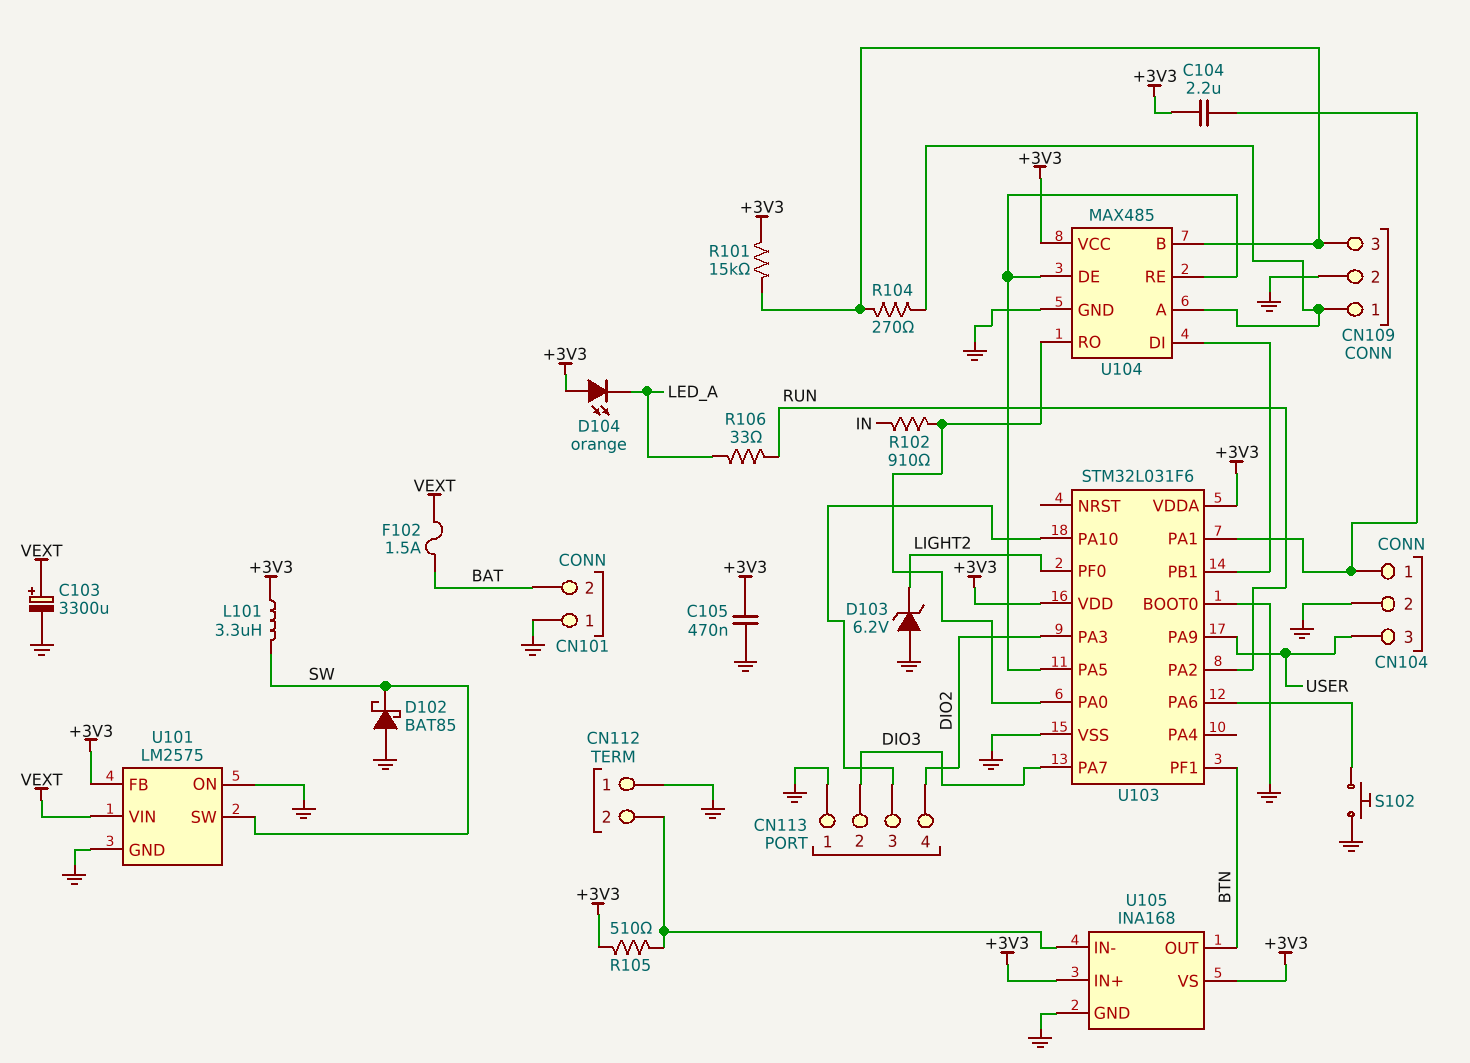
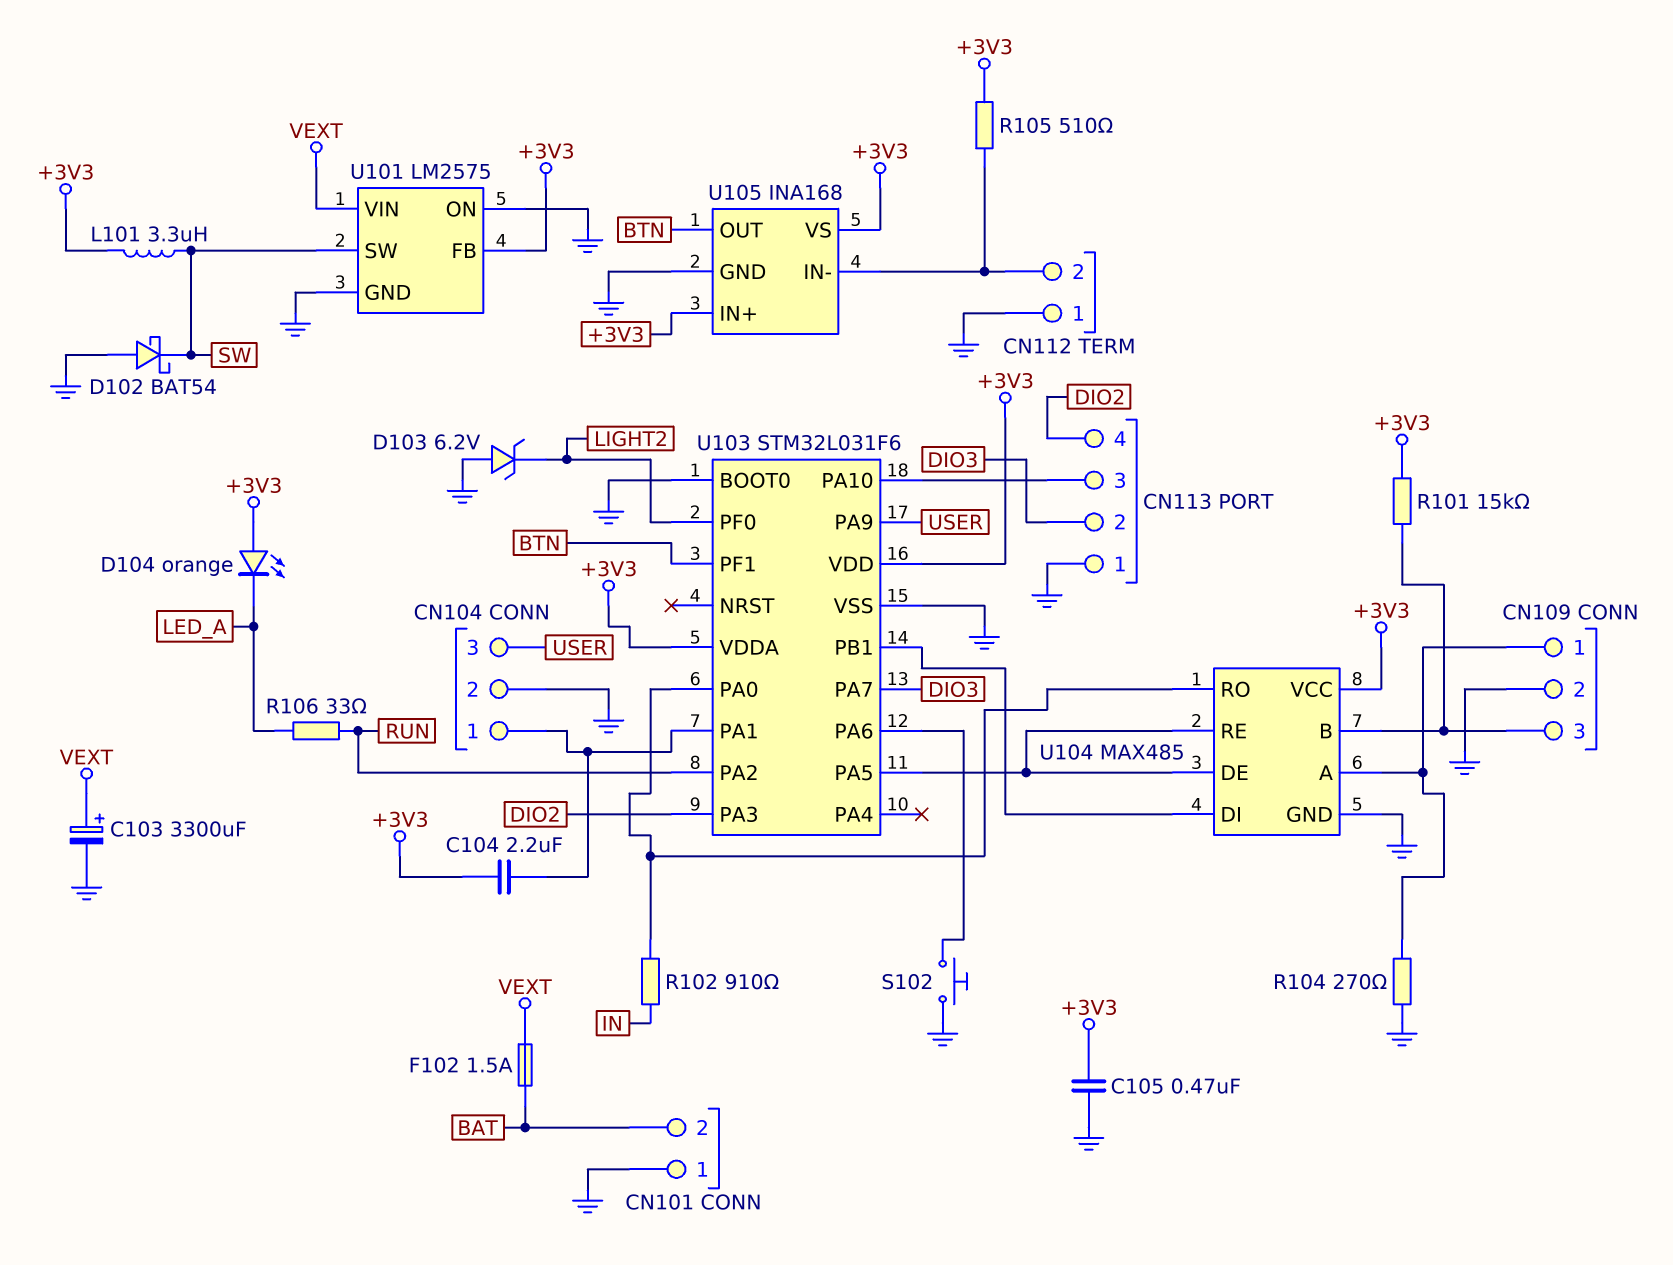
D102: schottky BAT85 (A GND, K SW) -> schottky BAT54 (A GND, K SW)
R104: 270 (CN109/1, CN109/3) -> 270 (CN109/1, GND)

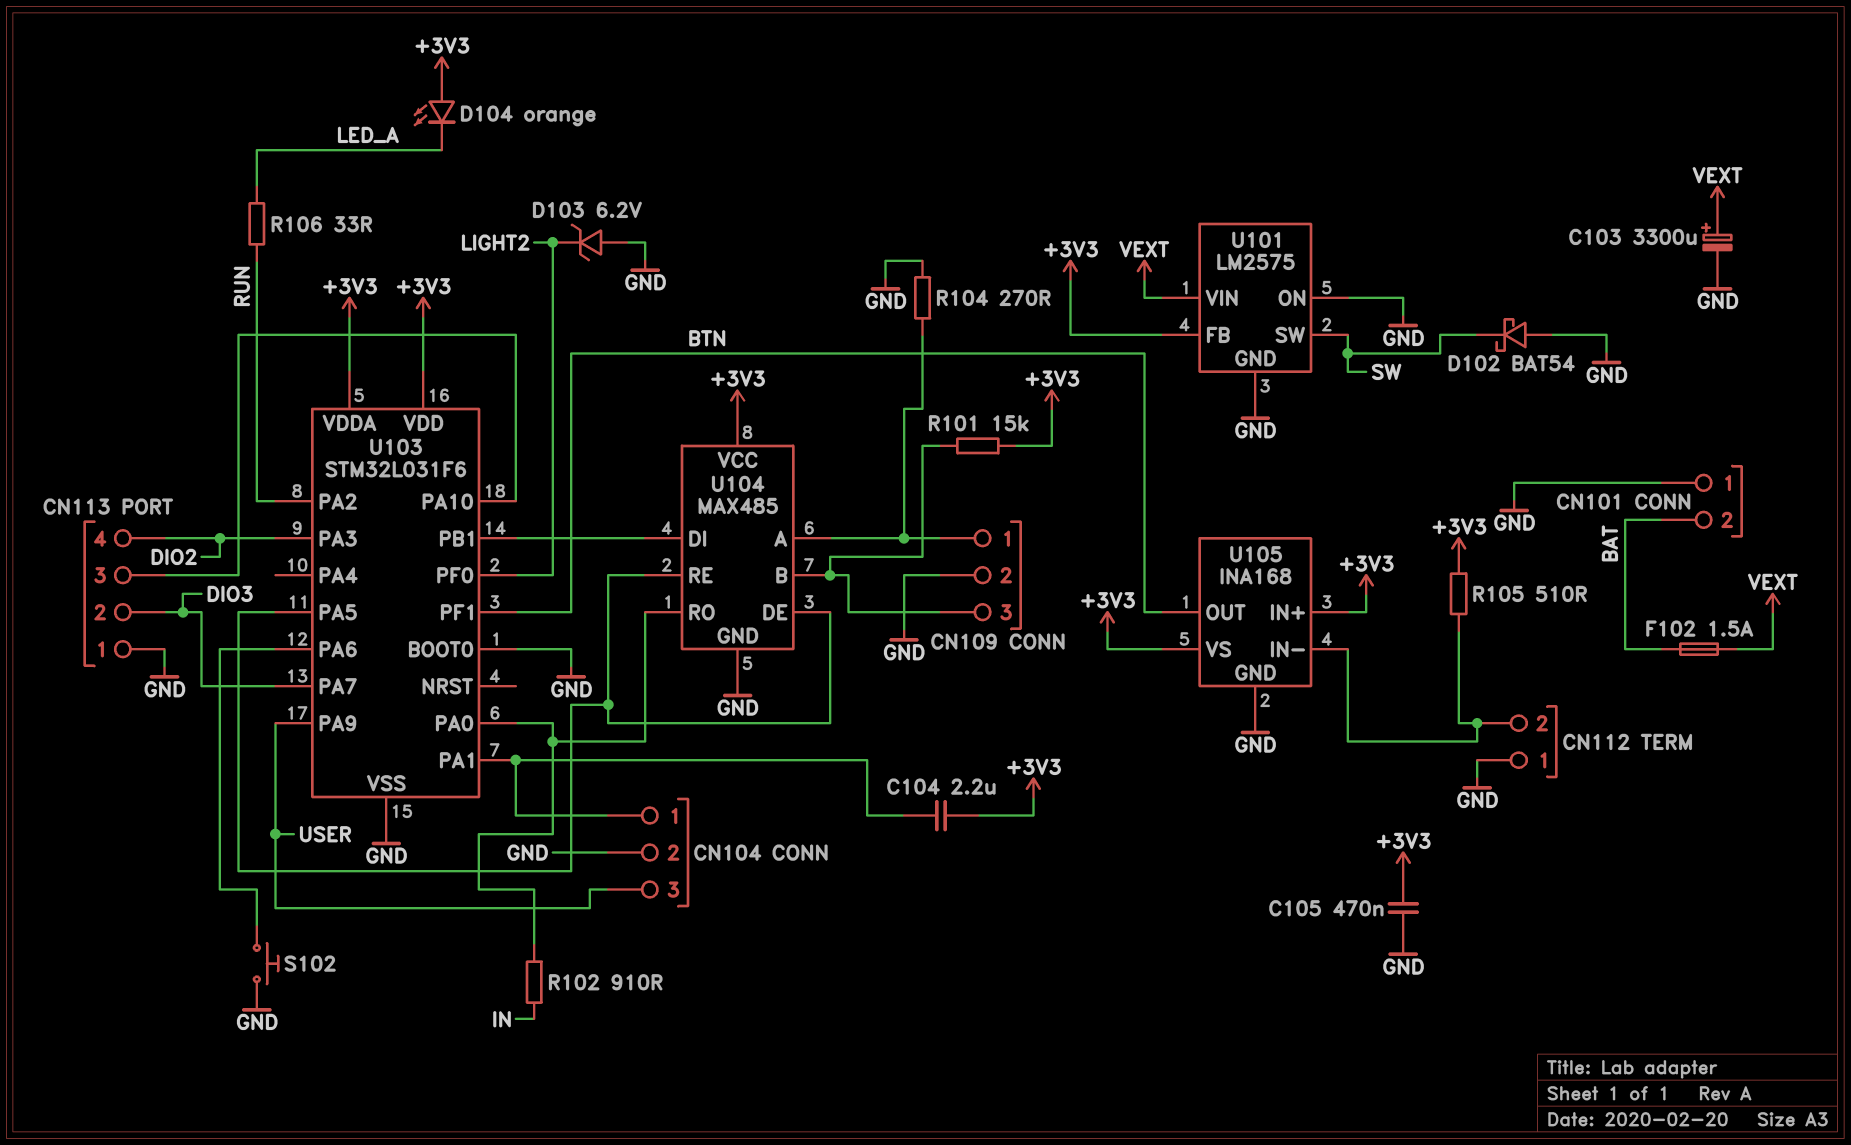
L101: 3.3uH (+3V3, SW) -> none

